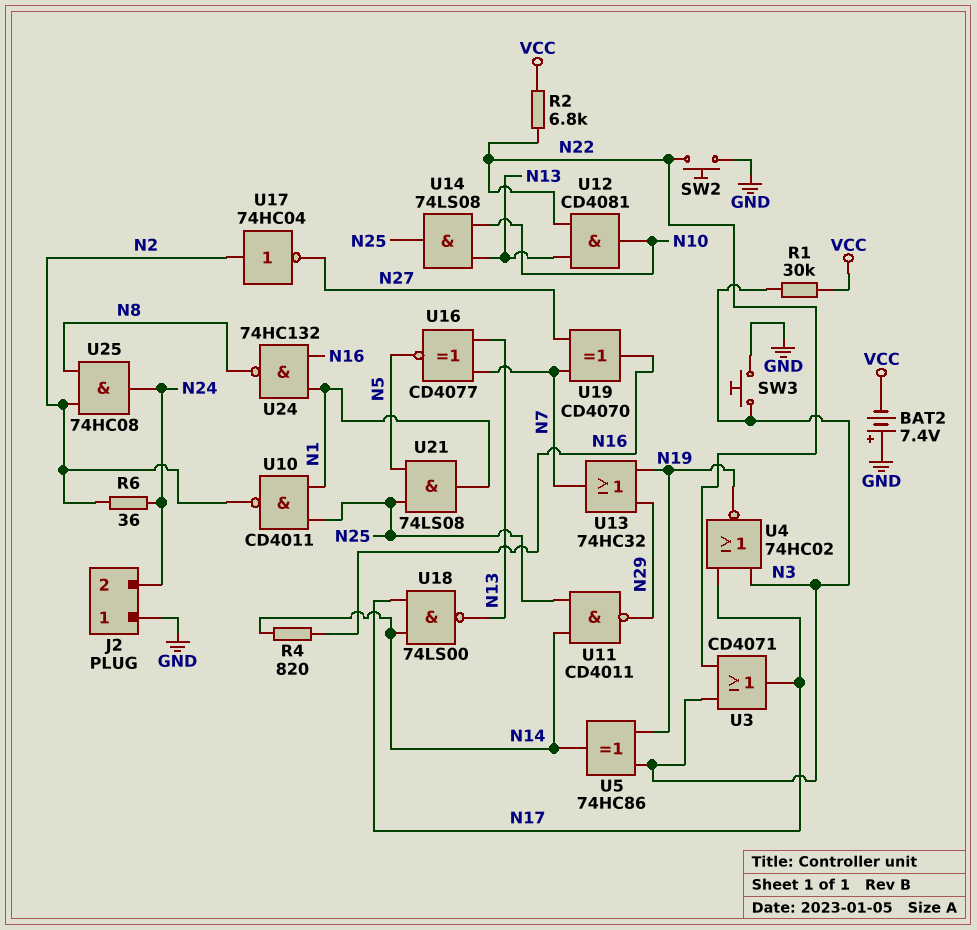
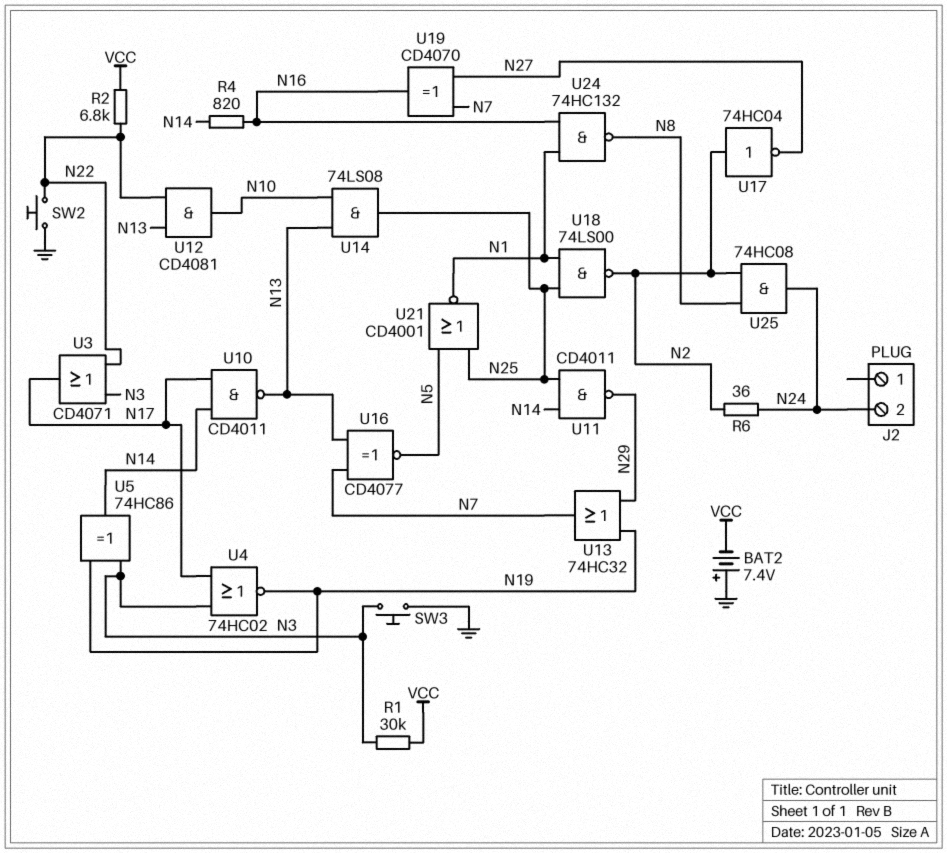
J2 pin 1: GND -> none
U10: NAND CD4011 (in N1, in N25, out N2) -> NAND CD4011 (in N14, in N17, out N13)
U18: NAND 74LS00 (in N14, in N17, out N13) -> NAND 74LS00 (in N1, in N25, out N2)
U21: AND 74LS08 (in N5, in N25, out N1) -> NOR CD4001 (in N5, in N25, out N1)

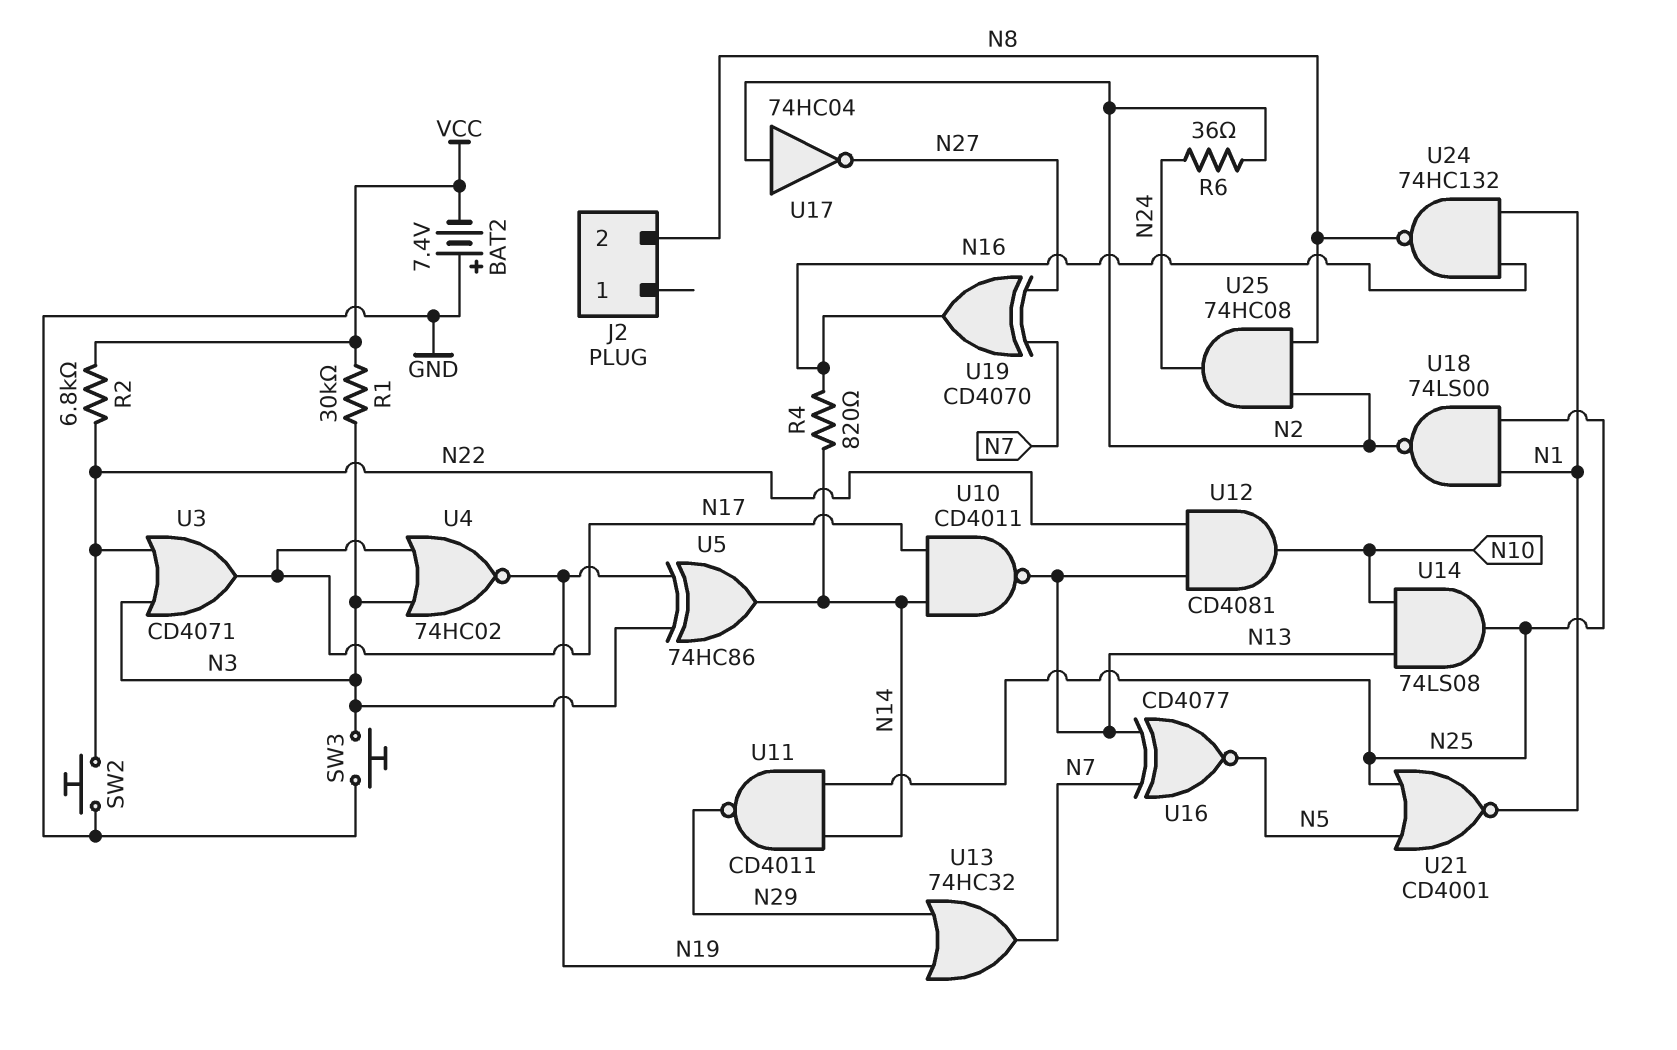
J2 pin 2: N24 -> N8

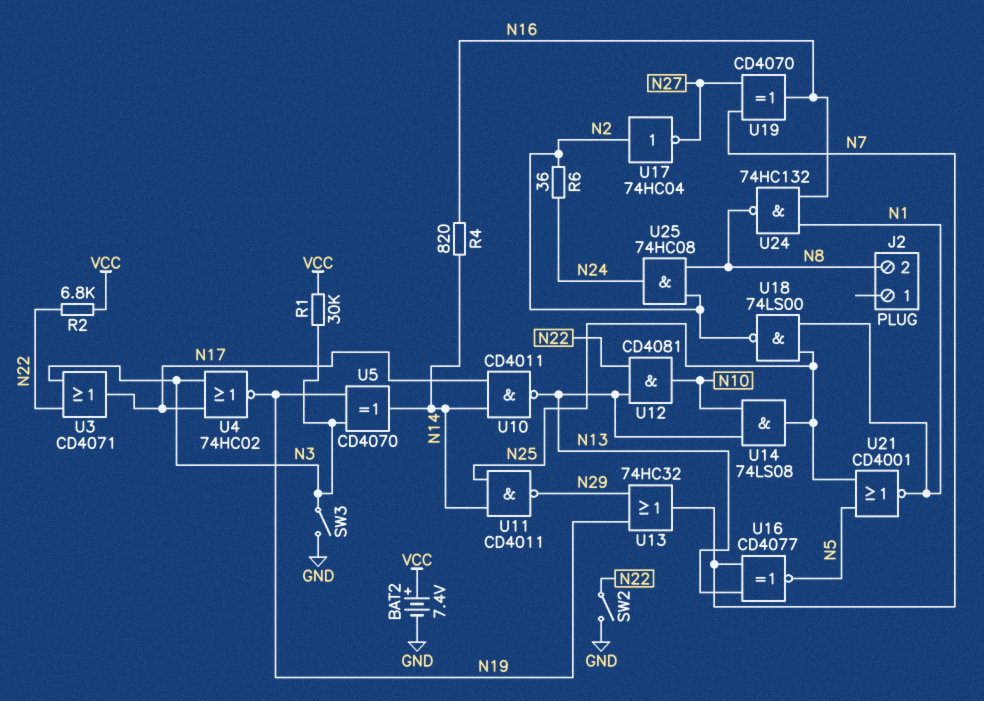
BAT2: 7.4V (plus GND, minus VCC) -> 7.4V (plus VCC, minus GND)
SW2: button (GND, N22) -> switch (GND, N22)
SW3: button (GND, N3) -> switch (GND, N3)
U5: XOR 74HC86 (in N3, in N19, out N14) -> XOR CD4070 (in N3, in N19, out N14)

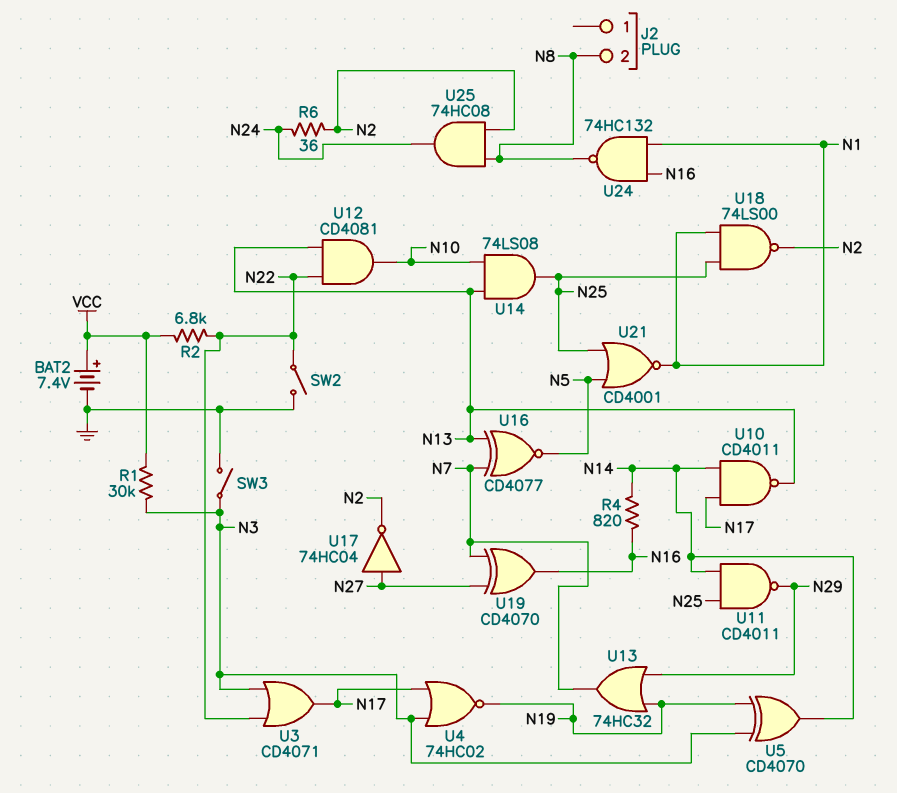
U17: NOT 74HC04 (in N2, out N27) -> NOT 74HC04 (in N27, out N2)

